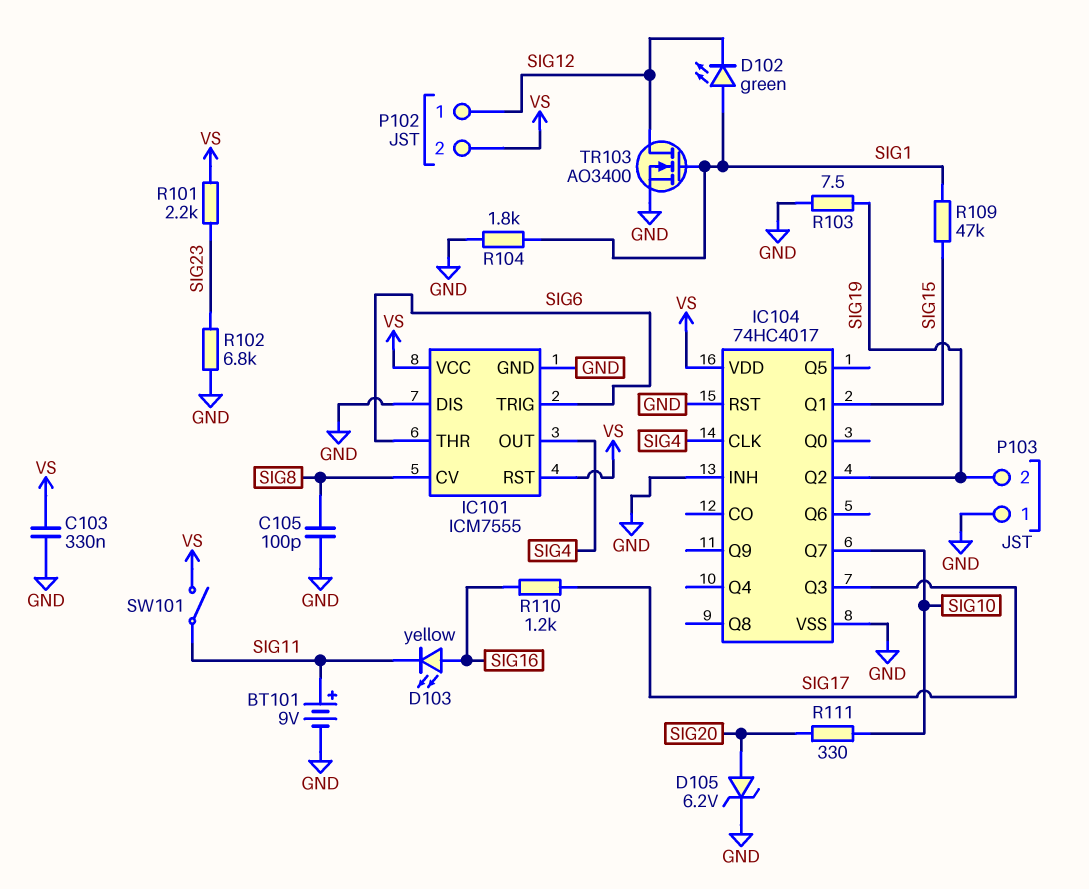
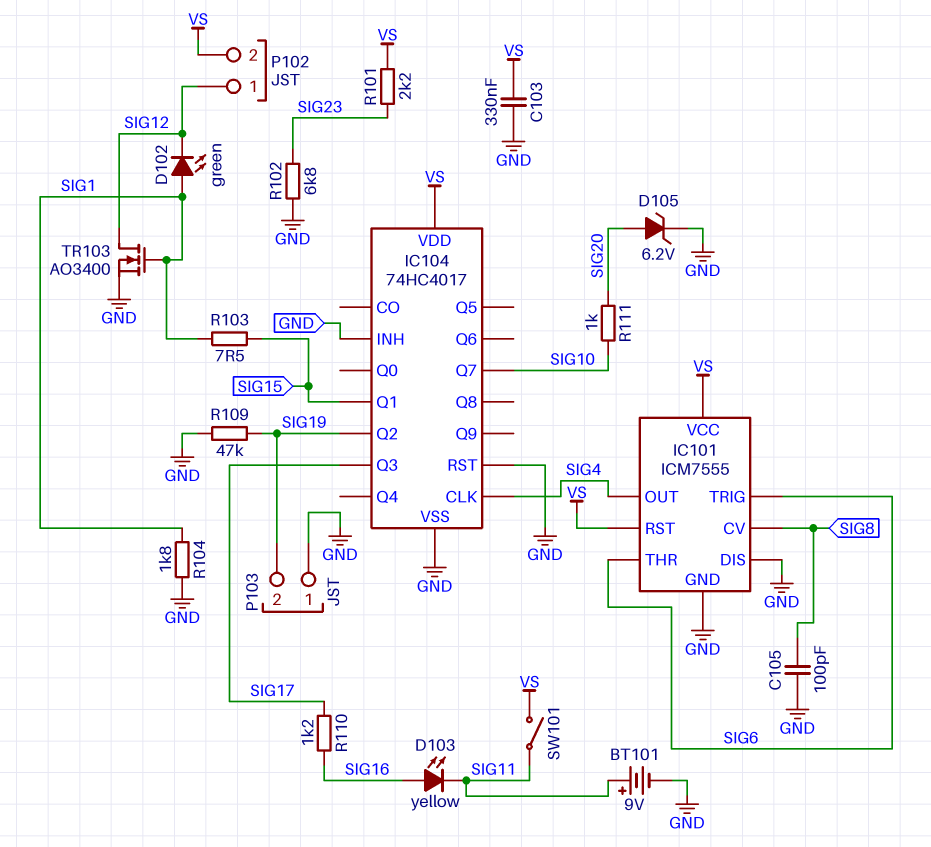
R103: 7.5 (GND, SIG19) -> 7.5 (SIG1, SIG15)
R109: 47k (SIG1, SIG15) -> 47k (GND, SIG19)
R111: 330 (SIG10, SIG20) -> 1k (SIG10, SIG20)

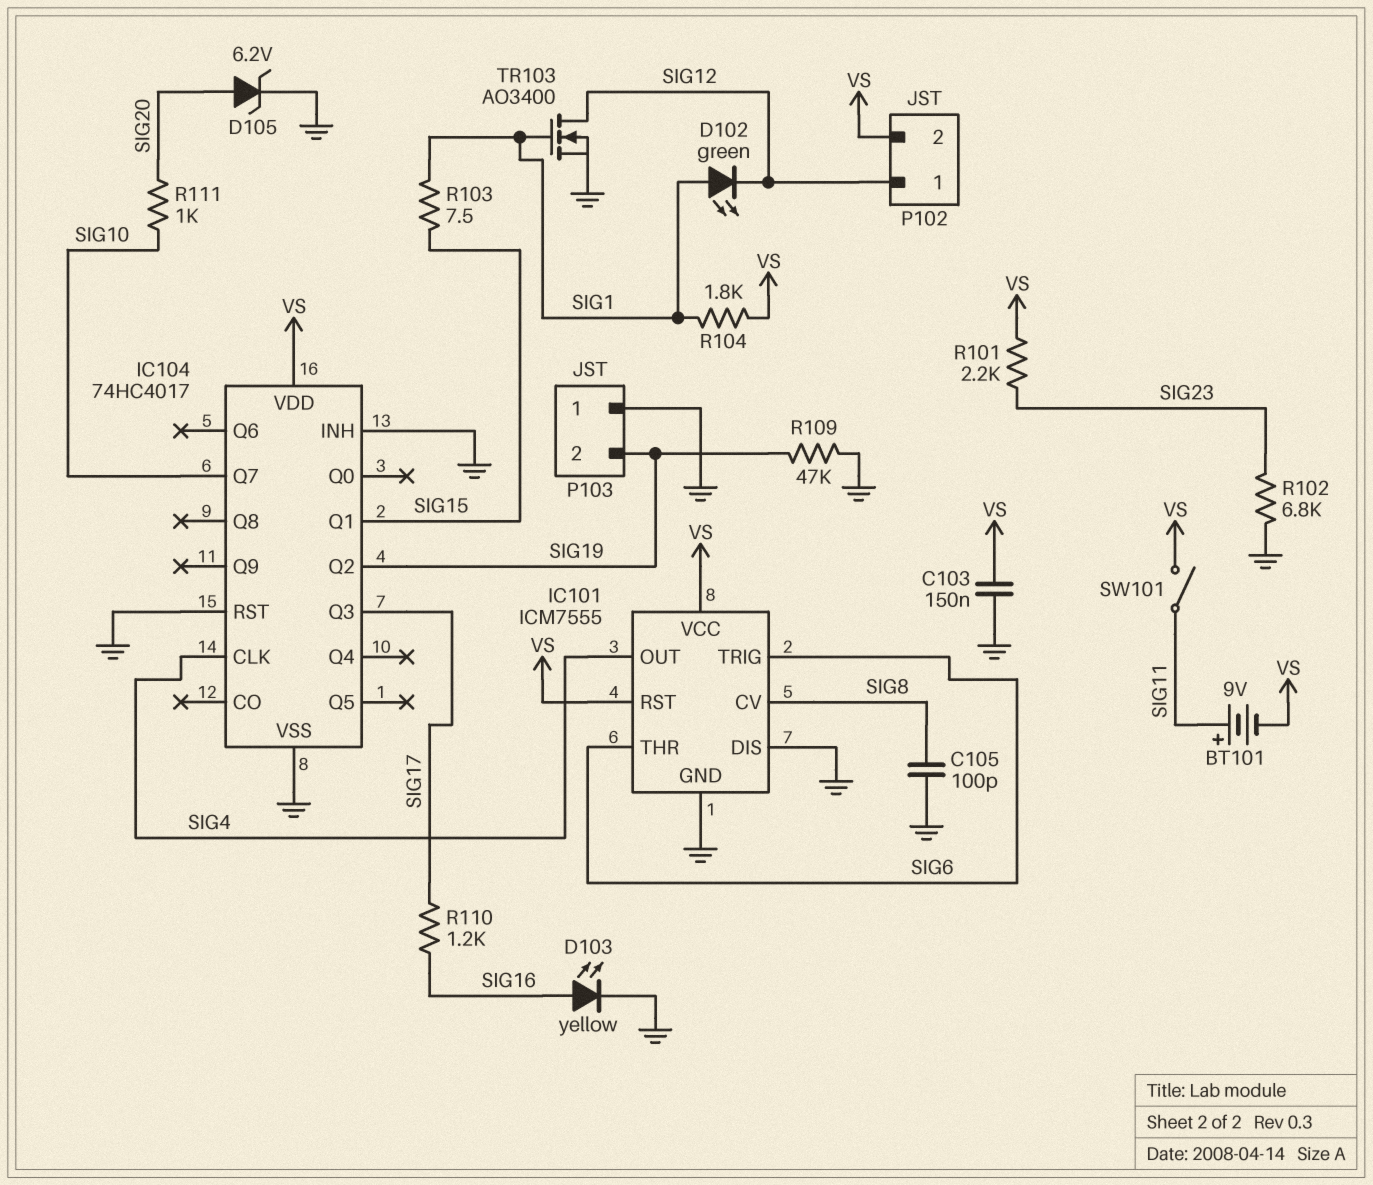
BT101: 9V (plus SIG11, minus GND) -> 9V (plus SIG11, minus VS)
C103: 330nF (GND, VS) -> 150nF (GND, VS)
D103: LED yellow (A SIG16, K SIG11) -> LED yellow (A SIG16, K GND)
R104: 1.8k (GND, SIG1) -> 1.8k (SIG1, VS)

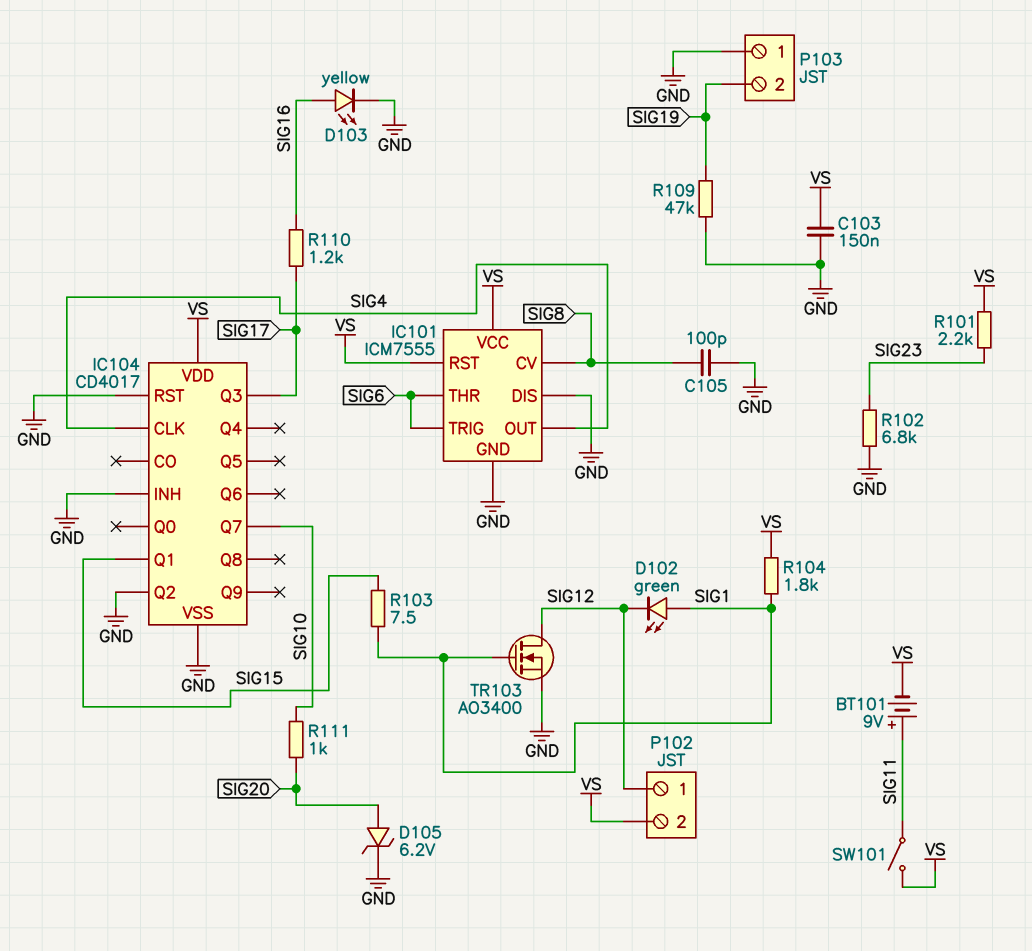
IC104: 74HC4017 -> CD4017
IC104 pin Q2: SIG19 -> GND

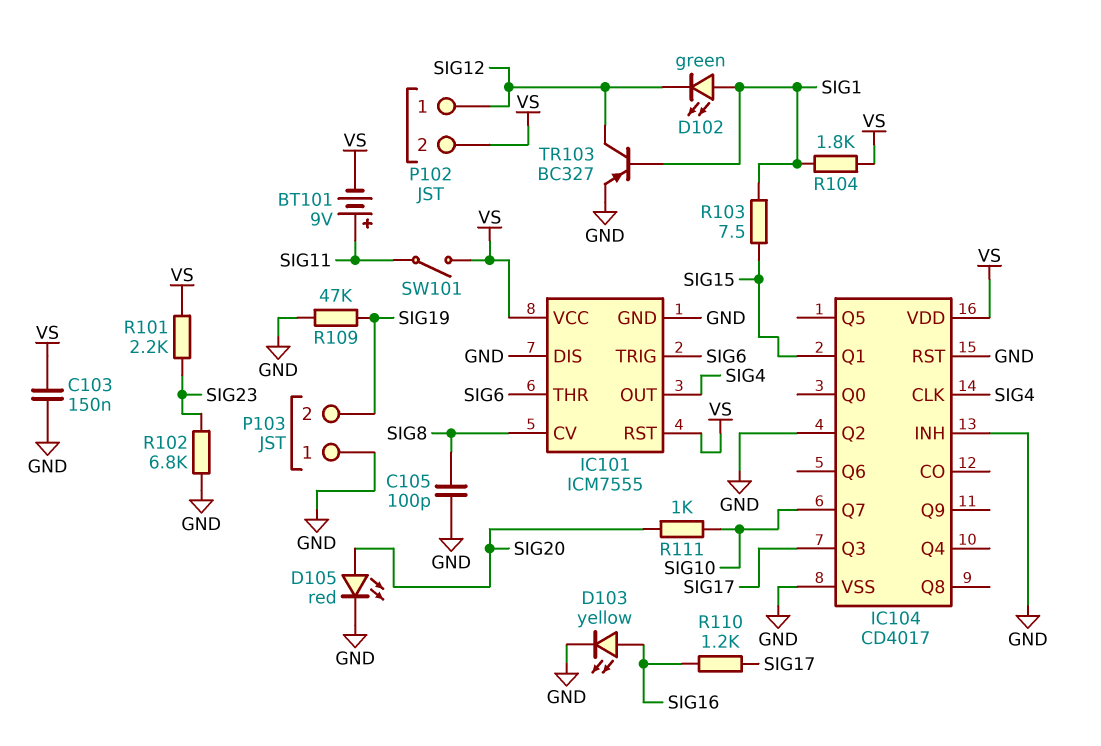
D105: zener 6.2V (A SIG20, K GND) -> LED red (A SIG20, K GND)
TR103: NMOS AO3400 (G SIG1, D SIG12, S GND) -> PNP BC327 (B SIG1, C SIG12, E GND)

